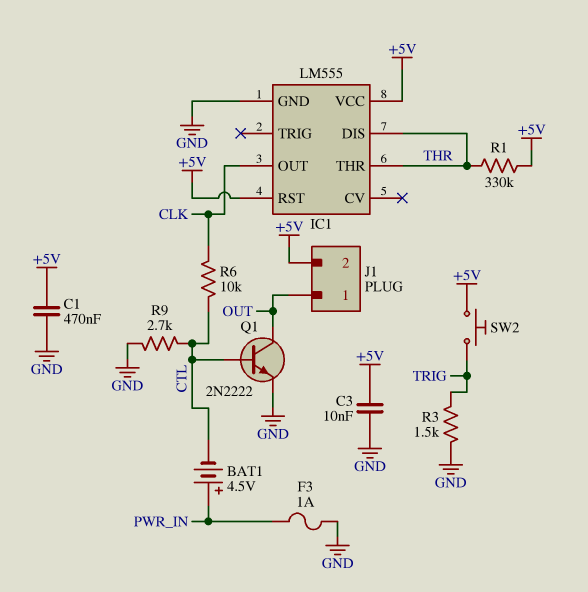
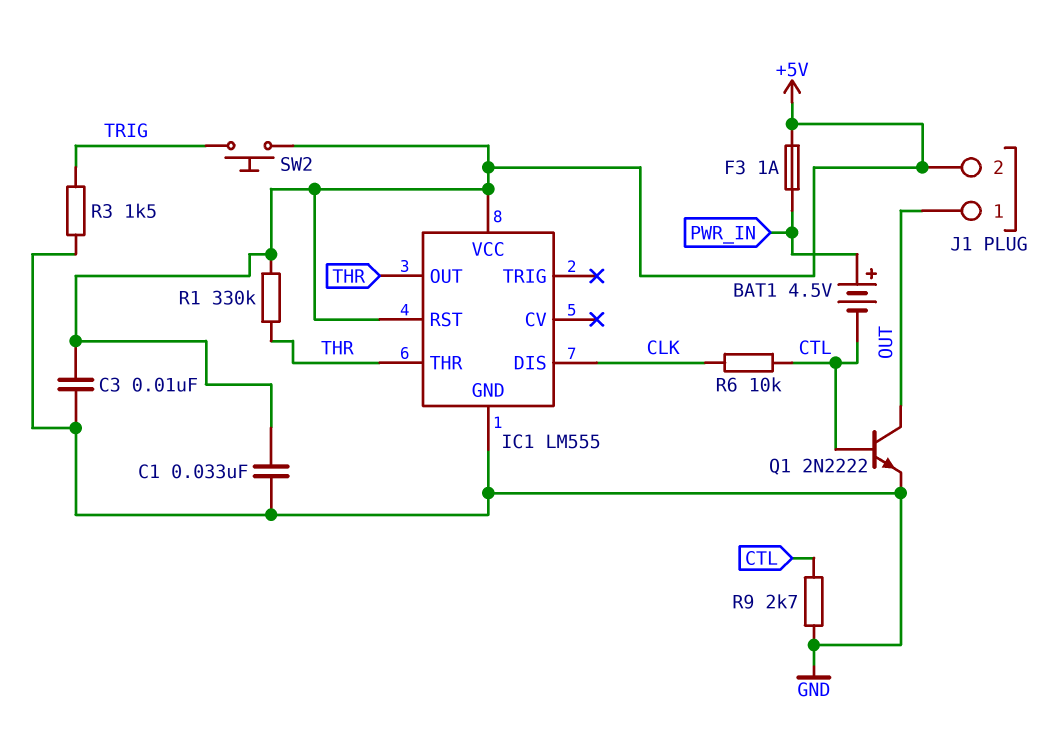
C1: 470nF (+5V, GND) -> 33nF (+5V, GND)
F3: 1A (GND, PWR_IN) -> 1A (+5V, PWR_IN)
IC1 pin DIS: THR -> CLK
IC1 pin OUT: CLK -> THR

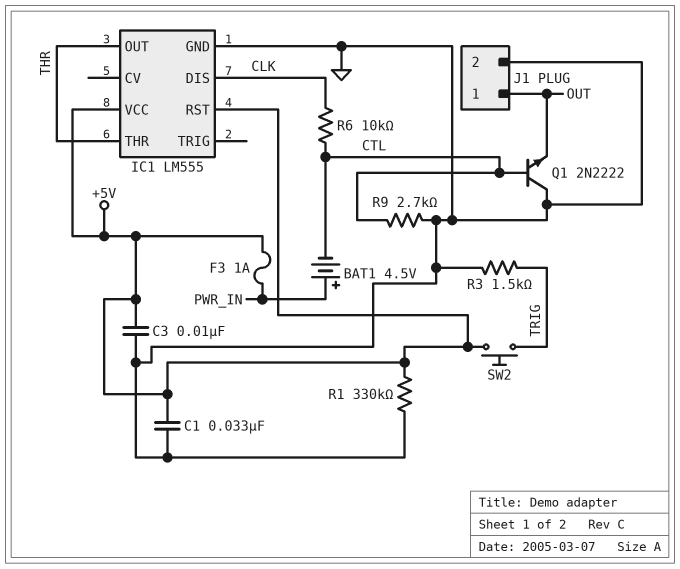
J1 pin 2: +5V -> GND
Q1: NPN 2N2222 (B CTL, C OUT, E GND) -> NPN 2N2222 (B CTL, C GND, E OUT)
R1: 330k (+5V, THR) -> 330k (+5V, GND)

